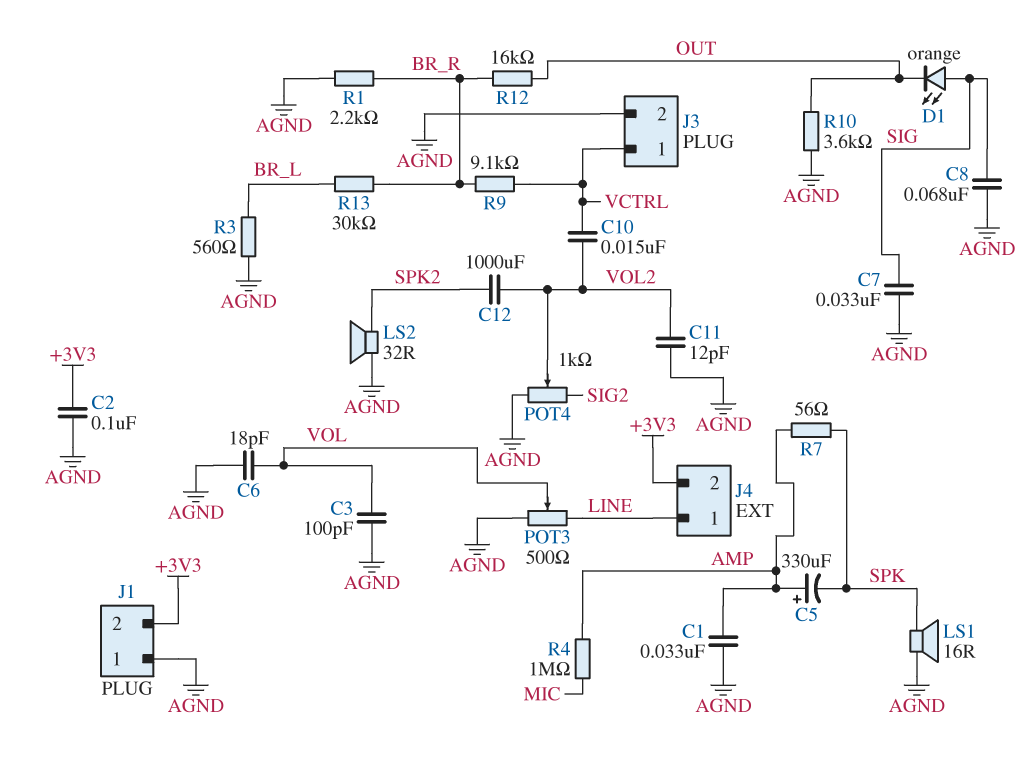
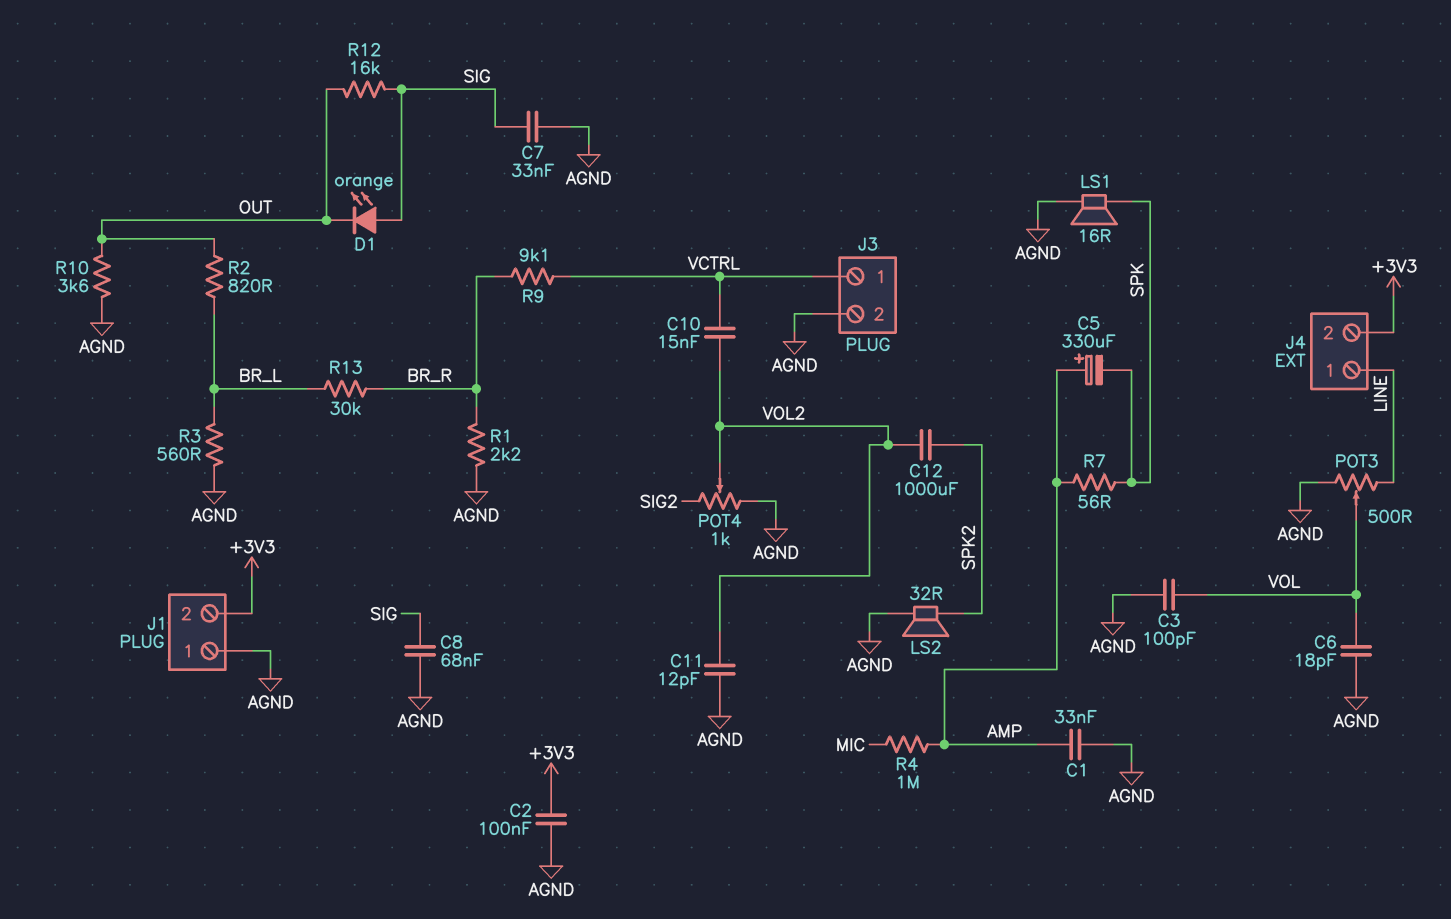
R2: none -> 820 (BR_L, OUT)
R12: 16k (BR_R, OUT) -> 16k (OUT, SIG)

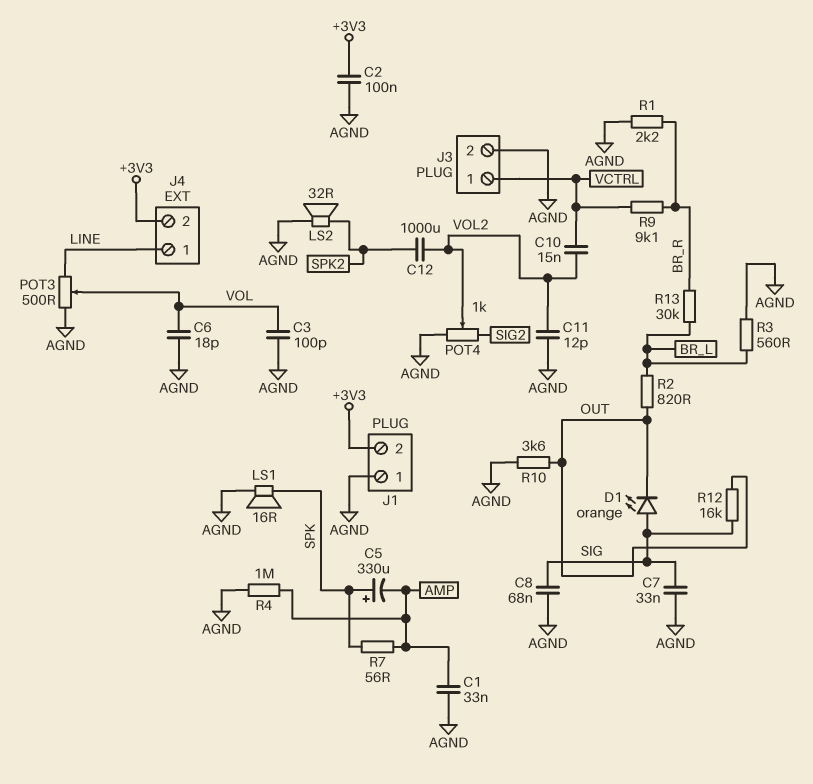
C5: 330uF (plus AMP, minus SPK) -> 330uF (plus SPK, minus AMP)
R4: 1M (AMP, MIC) -> 1M (AGND, AMP)

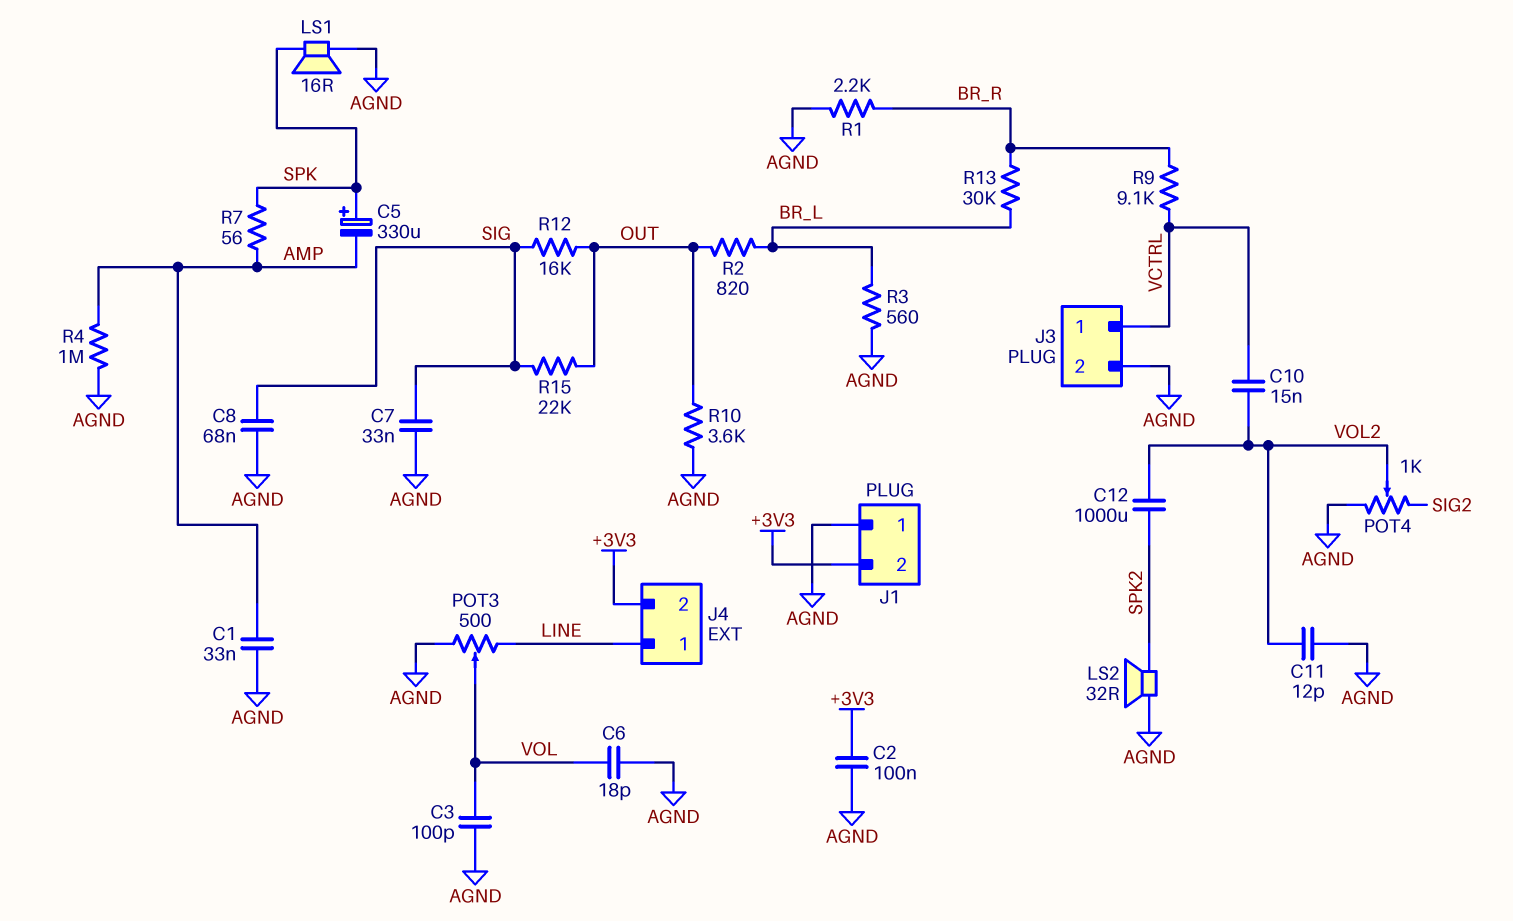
D1: LED orange (A SIG, K OUT) -> none
R15: none -> 22k (OUT, SIG)

